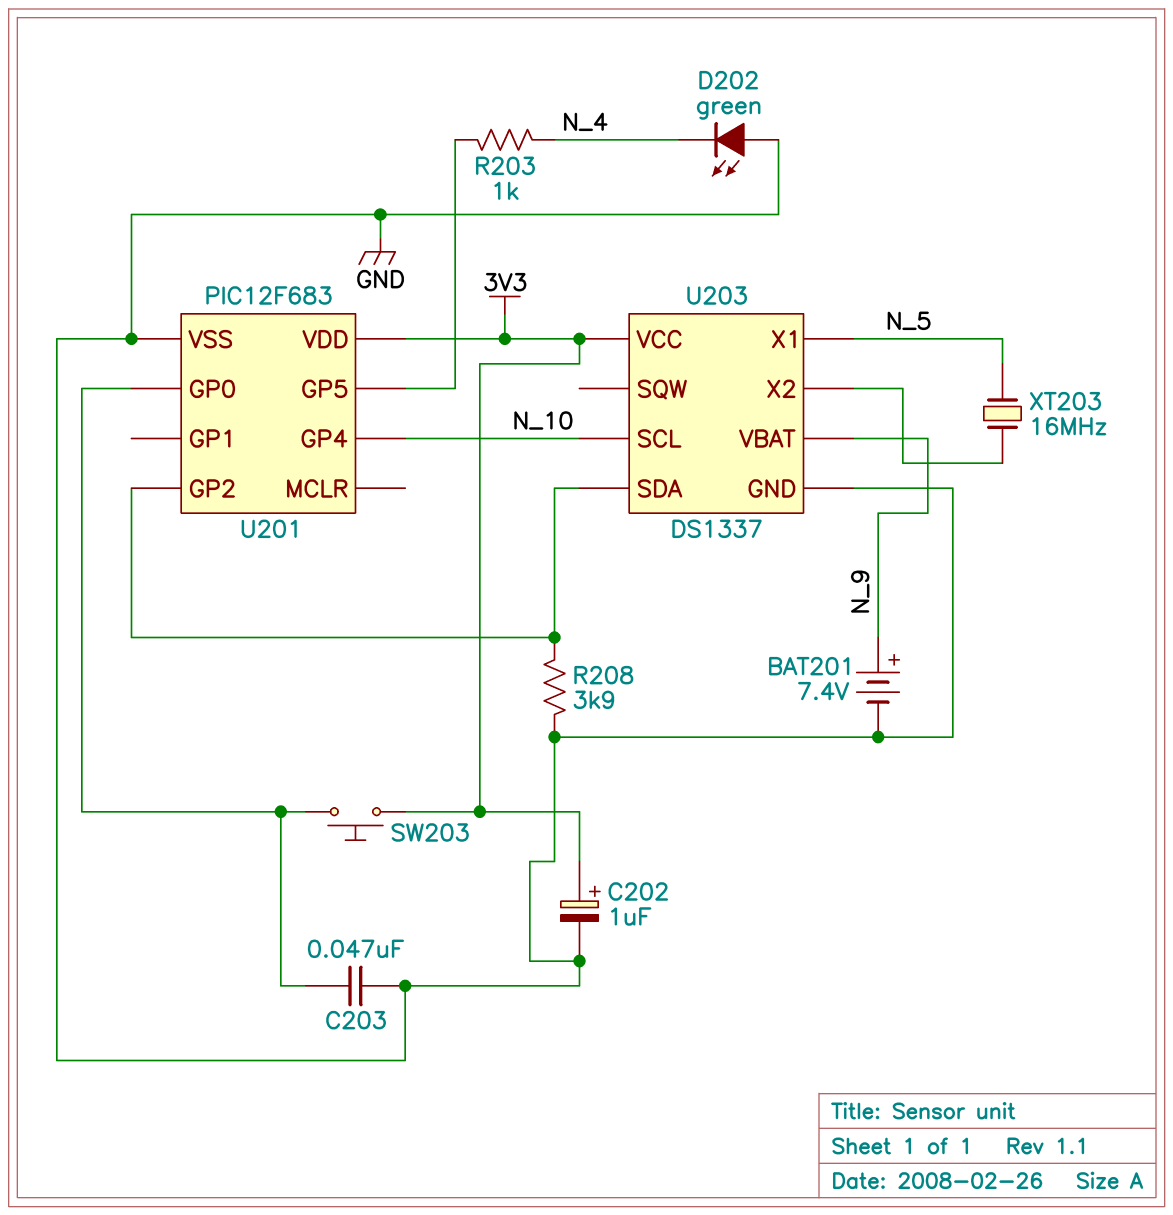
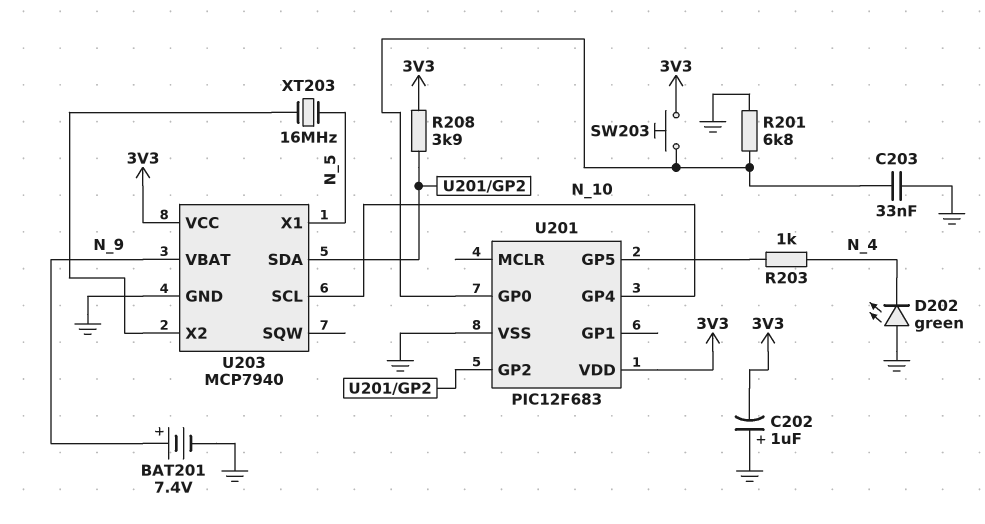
C202: 1uF (plus 3V3, minus GND) -> 1uF (plus GND, minus 3V3)
C203: 47nF (GND, U201/GP0) -> 33nF (GND, U201/GP0)
R201: none -> 6.8k (GND, U201/GP0)
R208: 3.9k (GND, U201/GP2) -> 3.9k (3V3, U201/GP2)
U203: DS1337 -> MCP7940

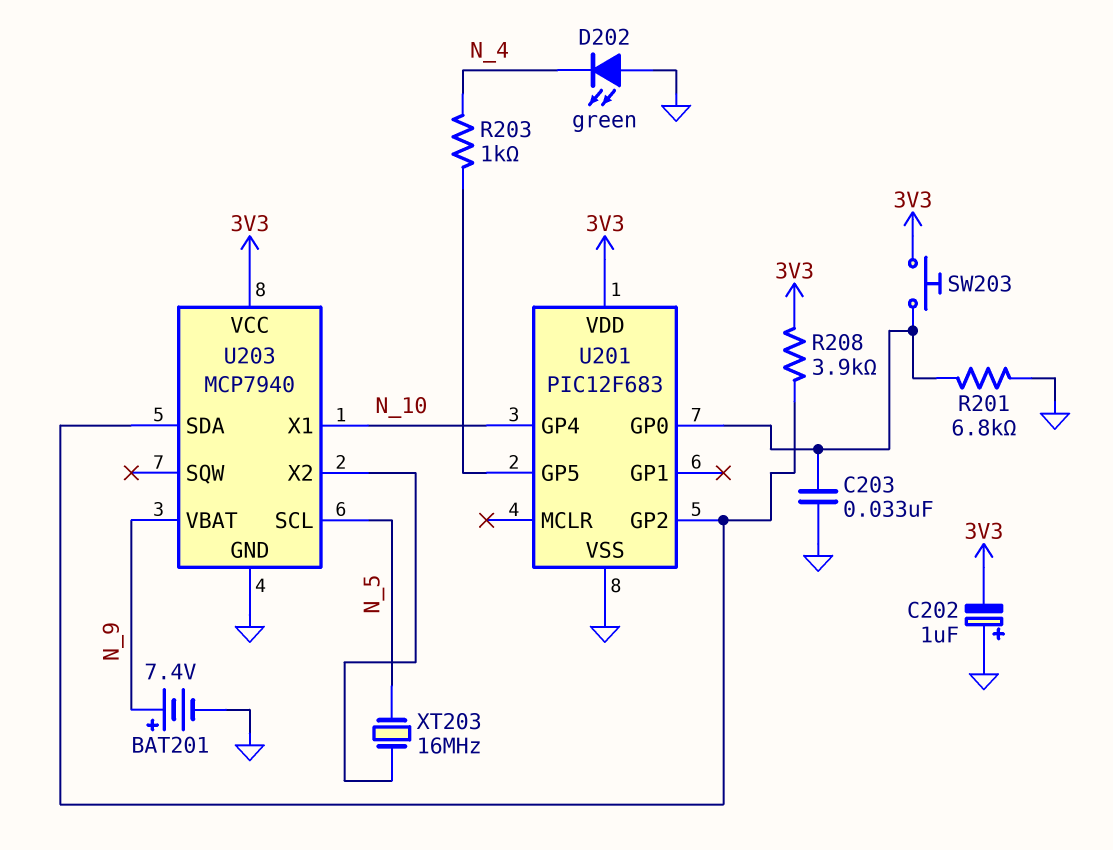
U203 pin SCL: N_10 -> N_5
U203 pin X1: N_5 -> N_10

